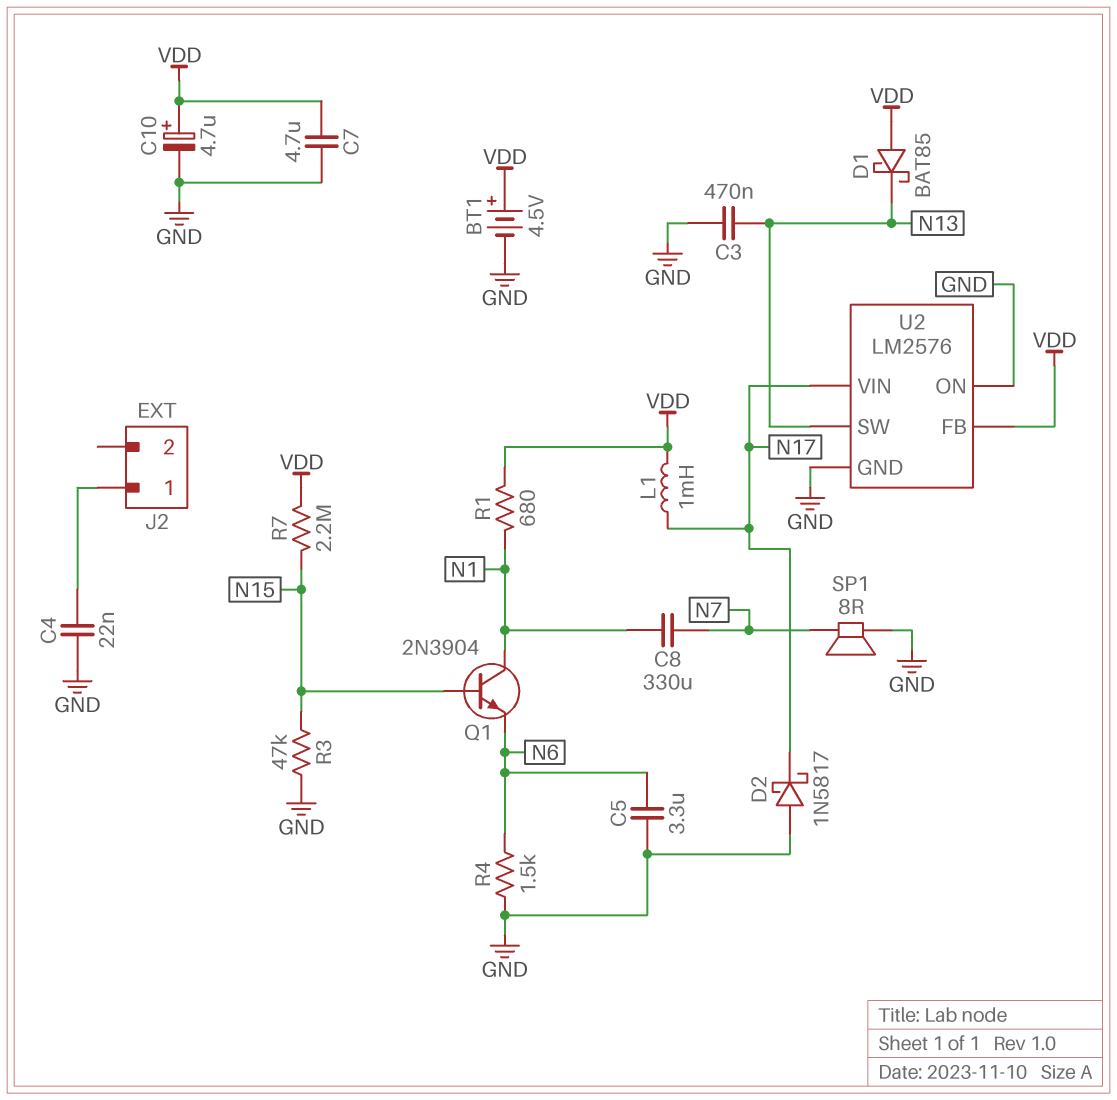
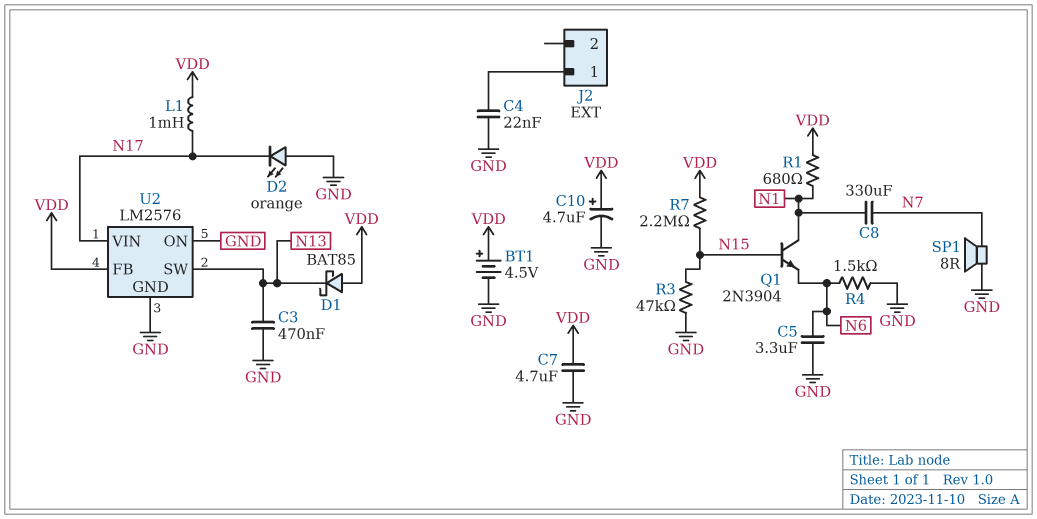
D2: schottky 1N5817 (A GND, K N17) -> LED orange (A GND, K N17)

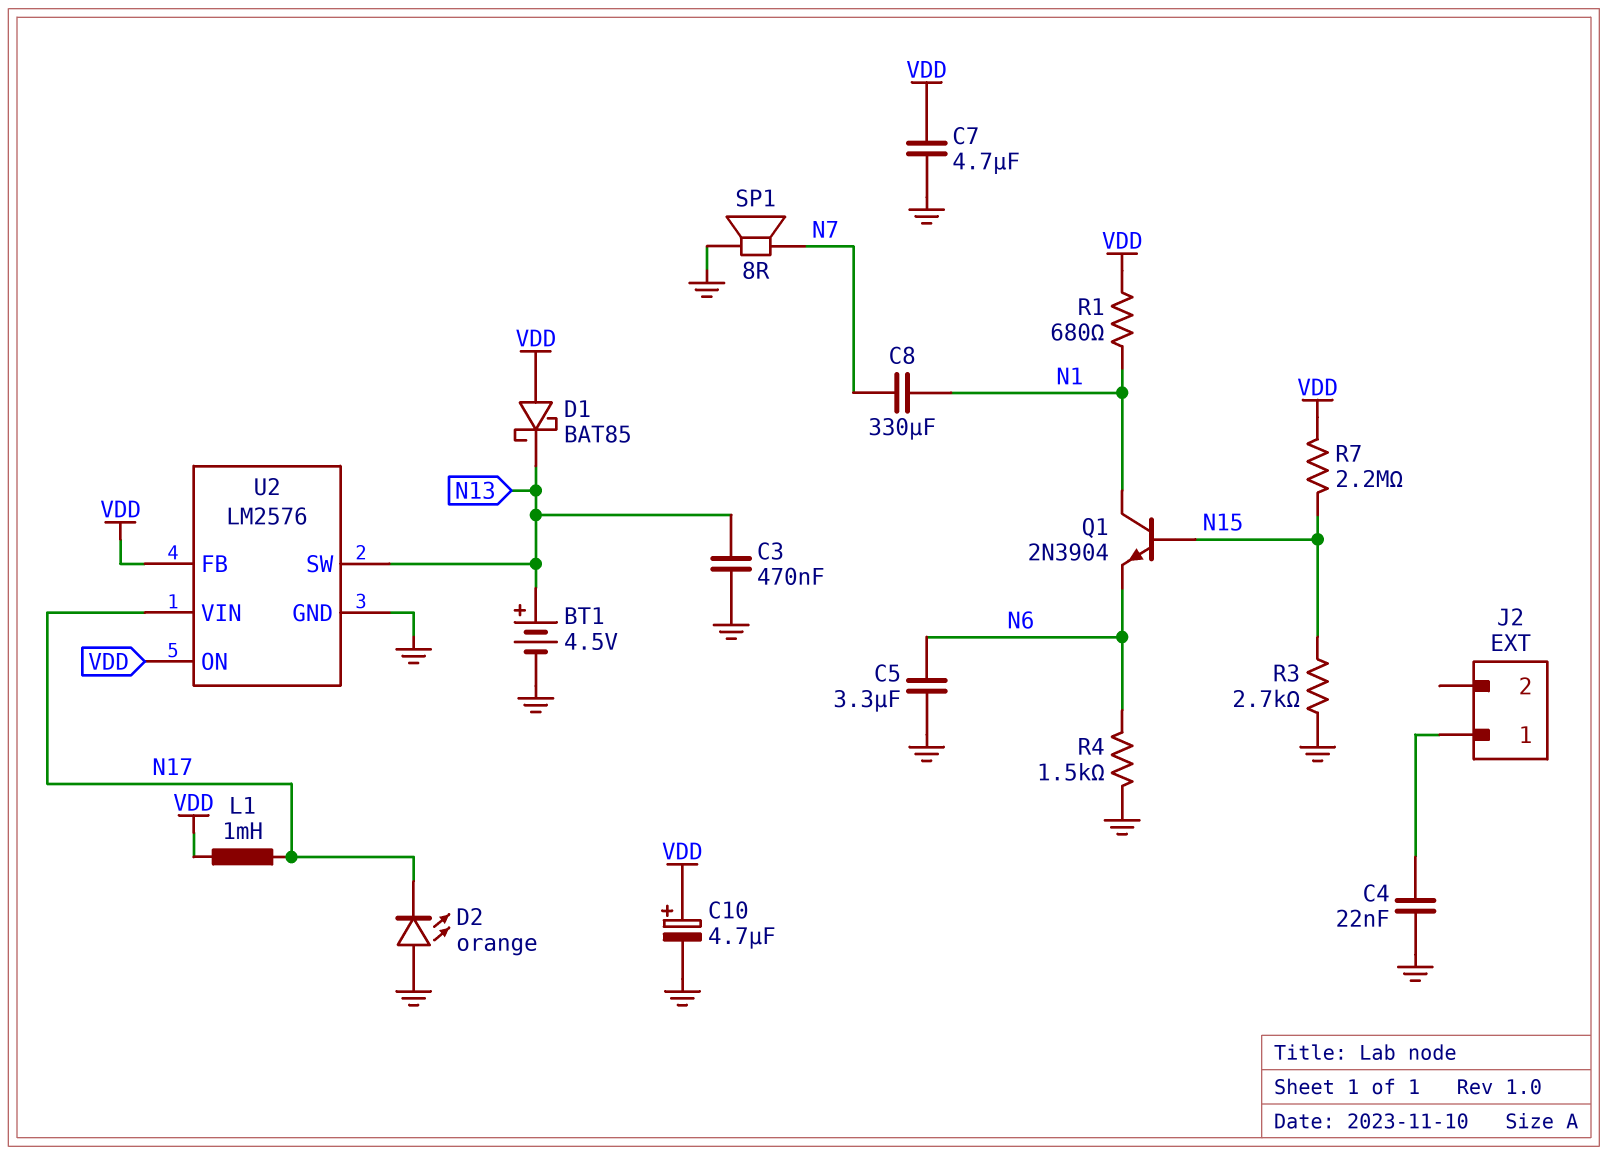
BT1: 4.5V (plus VDD, minus GND) -> 4.5V (plus N13, minus GND)
R3: 47k (GND, N15) -> 2.7k (GND, N15)
U2 pin ON: GND -> VDD

